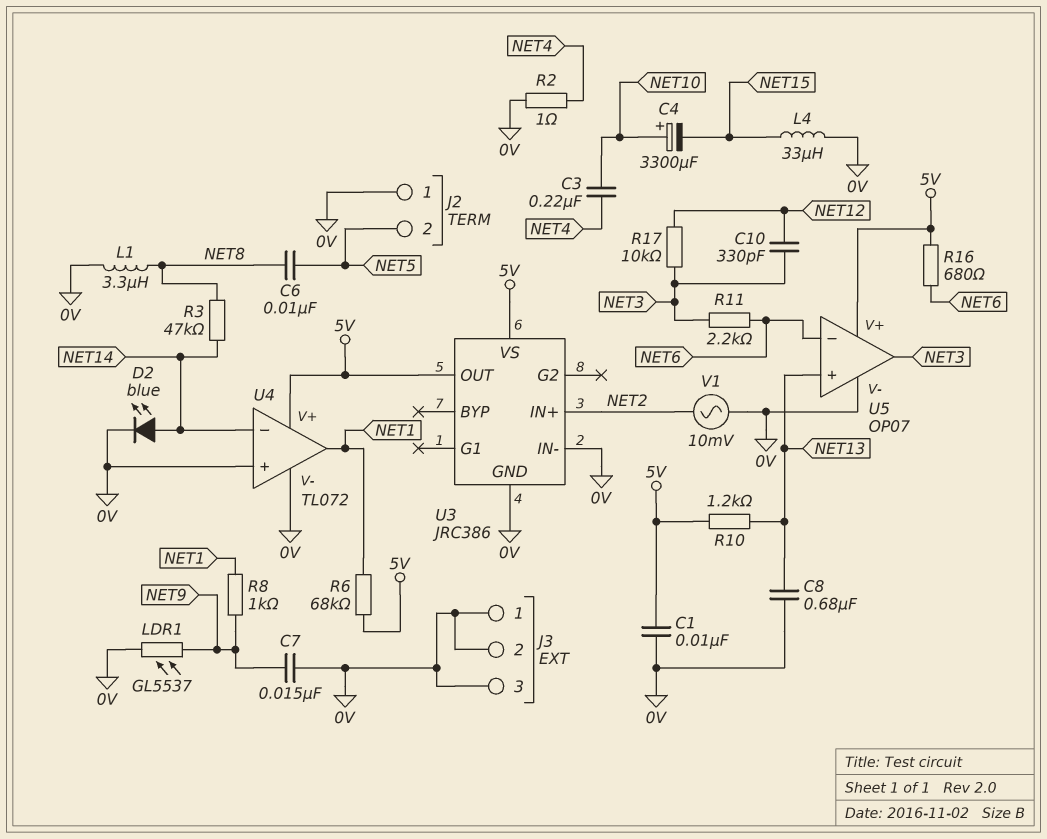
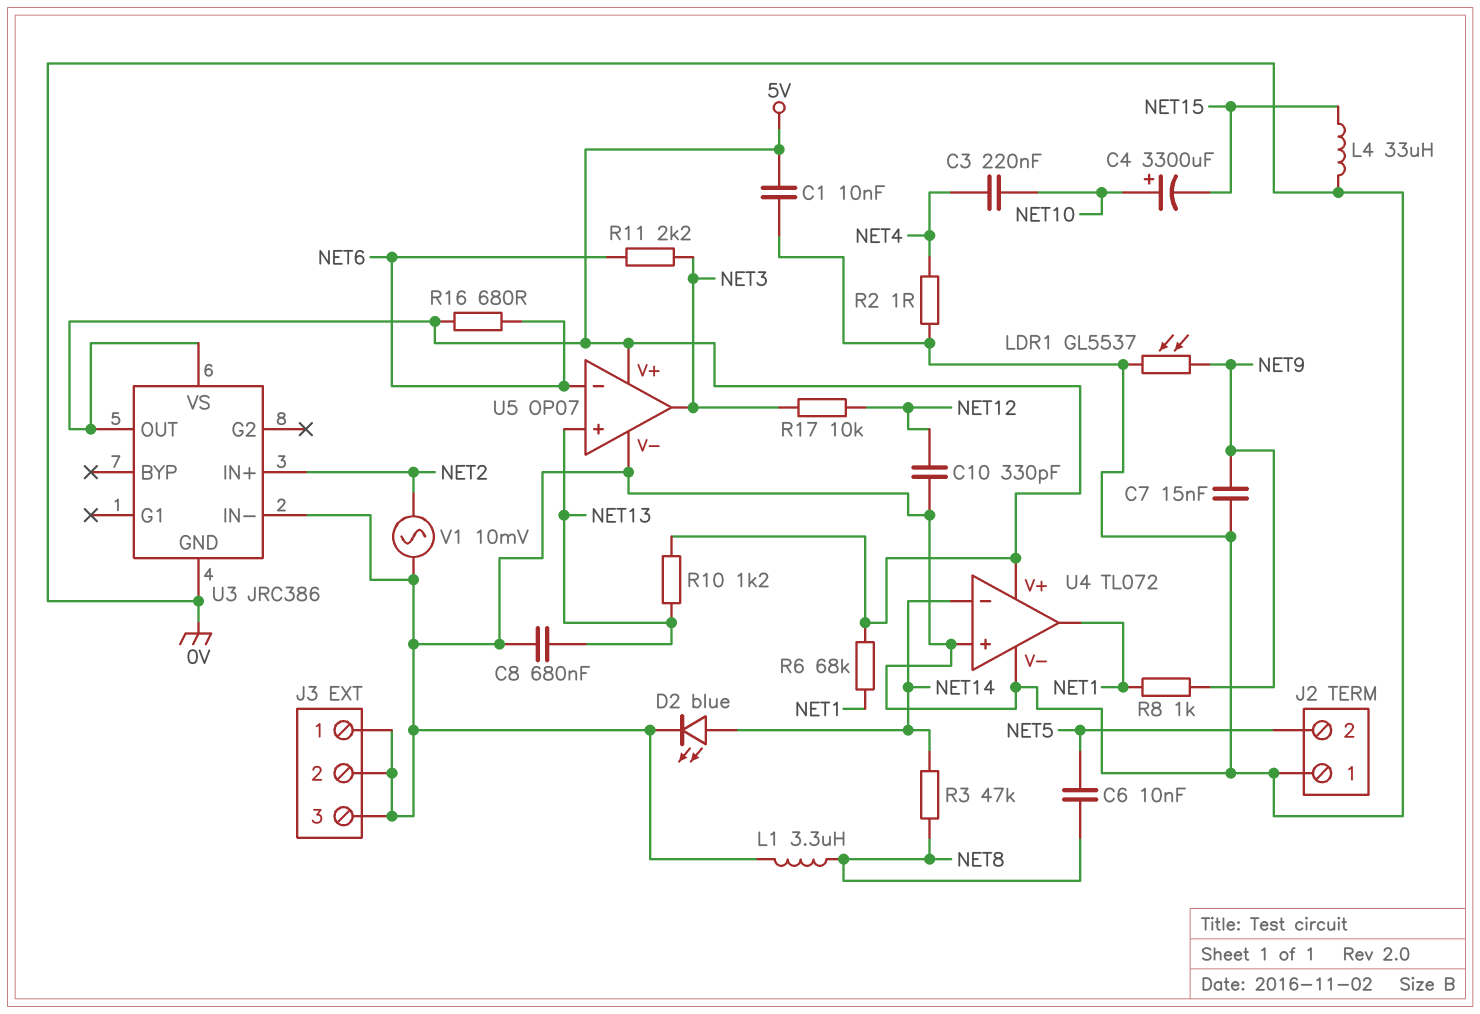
C10: 330pF (NET3, NET12) -> 330pF (0V, NET12)

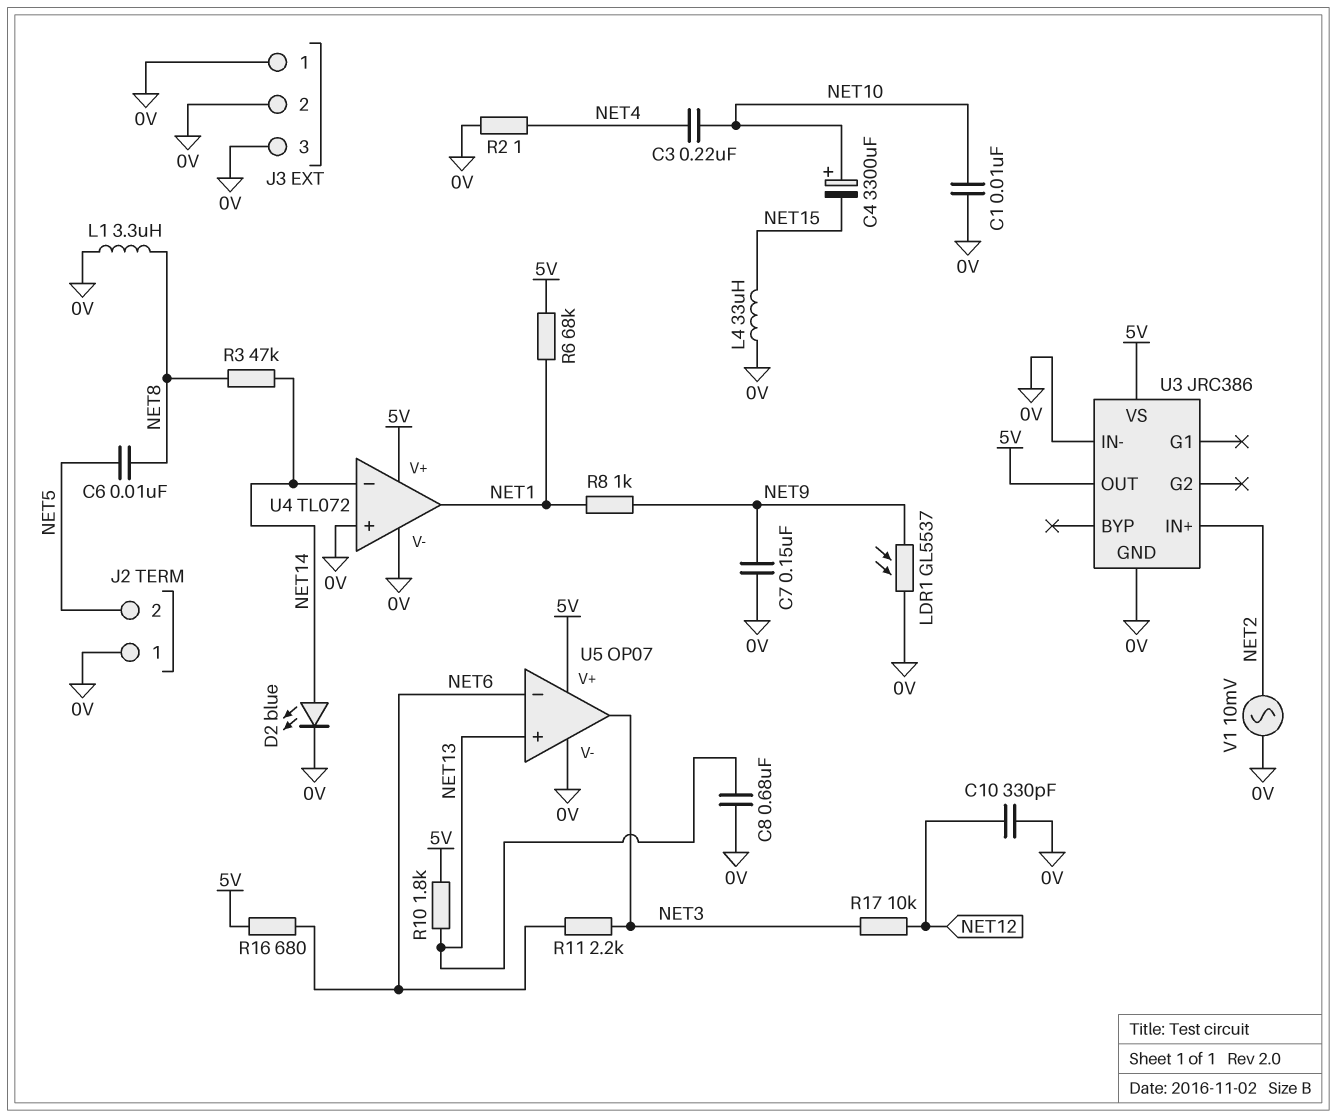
C1: 10nF (0V, 5V) -> 10nF (0V, NET10)
C7: 15nF (0V, NET9) -> 150nF (0V, NET9)
R10: 1.2k (5V, NET13) -> 1.8k (5V, NET13)

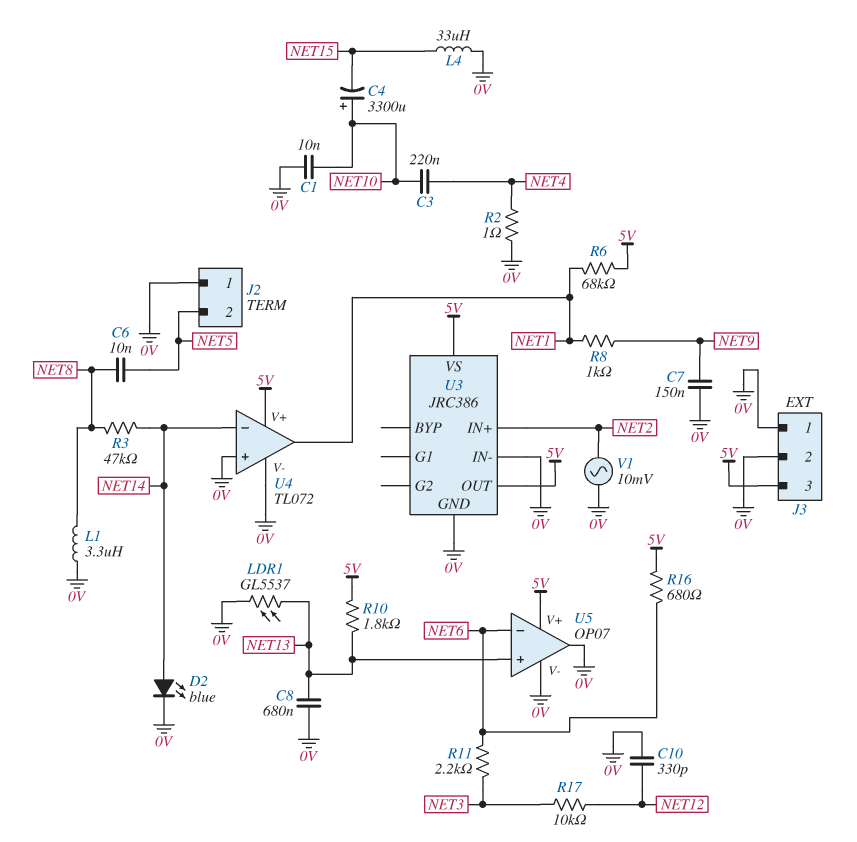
J3 pin 3: 0V -> 5V
LDR1: GL5537 (0V, NET9) -> GL5537 (0V, NET13)
U5 pin out: NET3 -> 0V

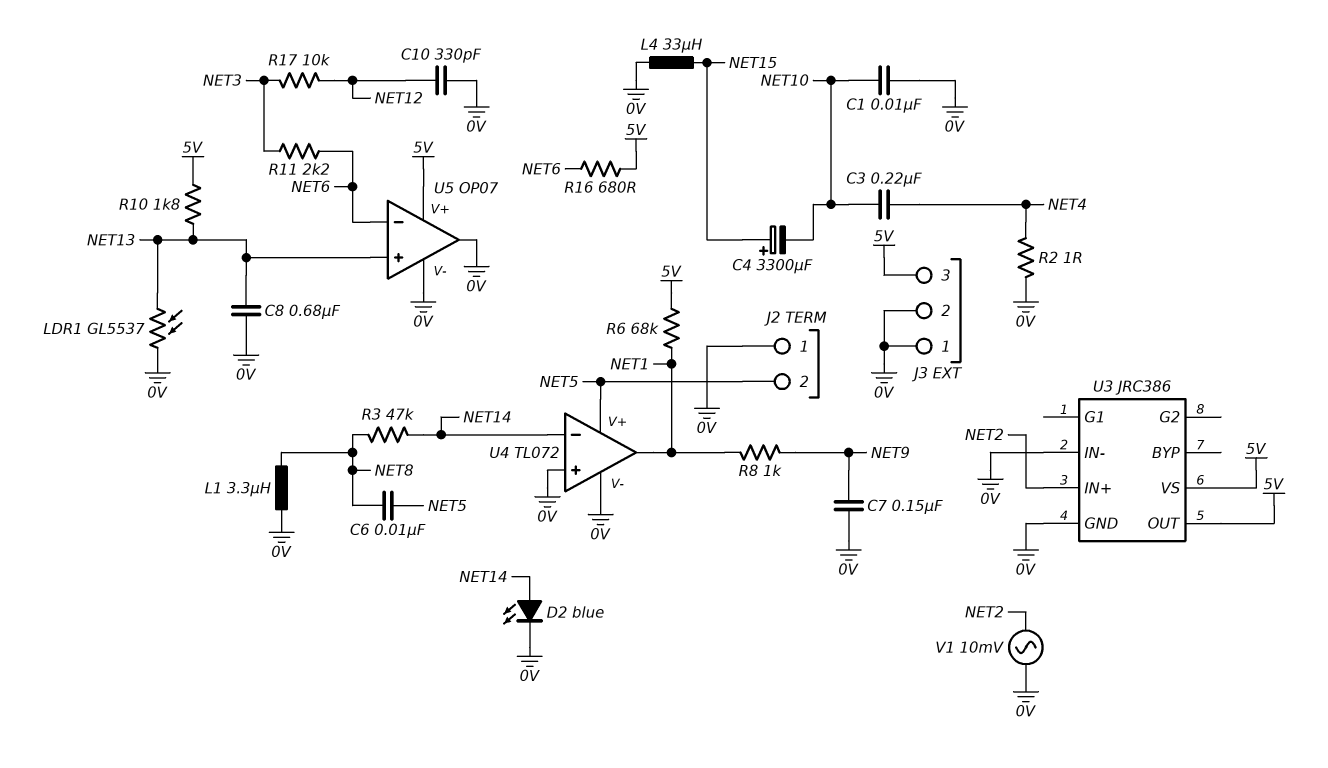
C4: 3300uF (plus NET10, minus NET15) -> 3300uF (plus NET15, minus NET10)
U4 pin V+: 5V -> NET5

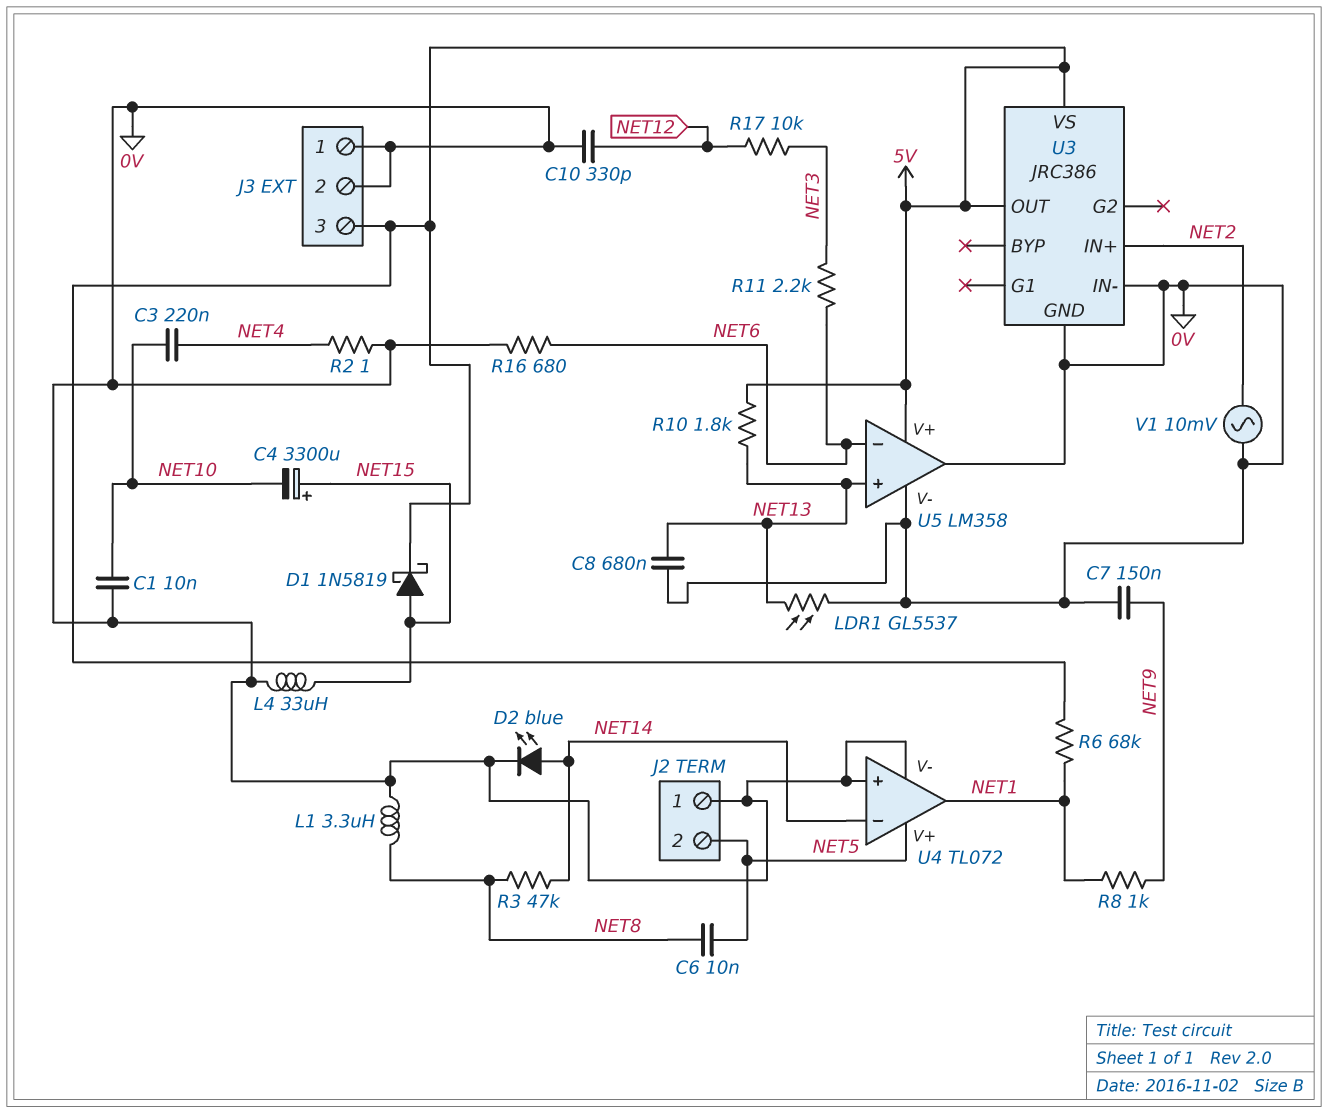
D1: none -> schottky 1N5819 (A NET15, K 5V)
R16: 680 (5V, NET6) -> 680 (0V, NET6)
U5: OP07 -> LM358

